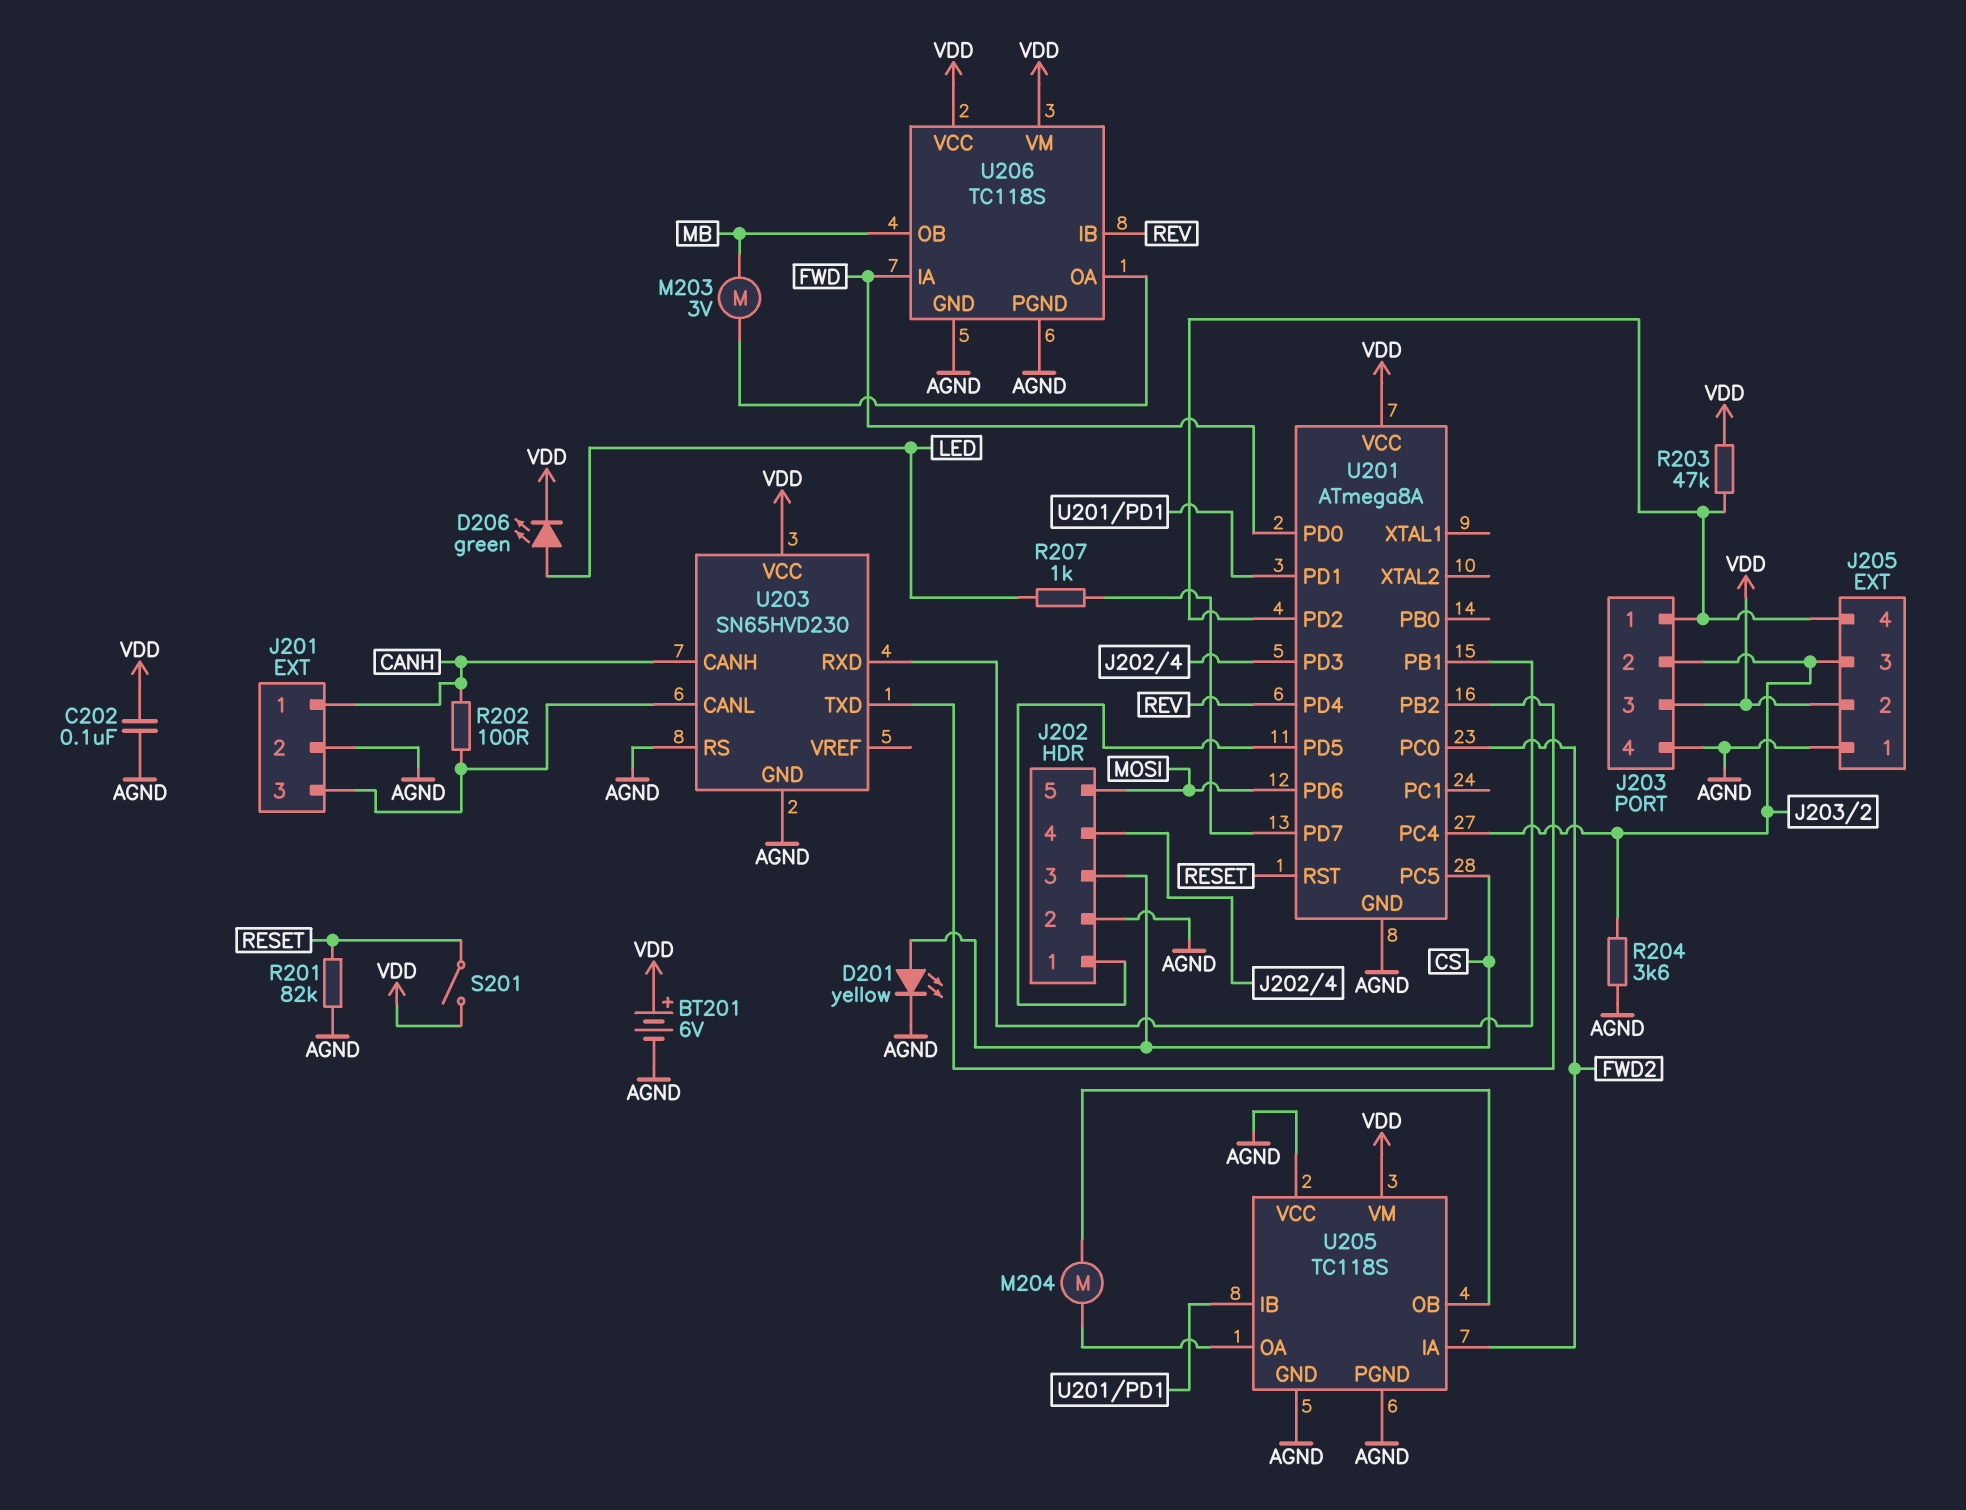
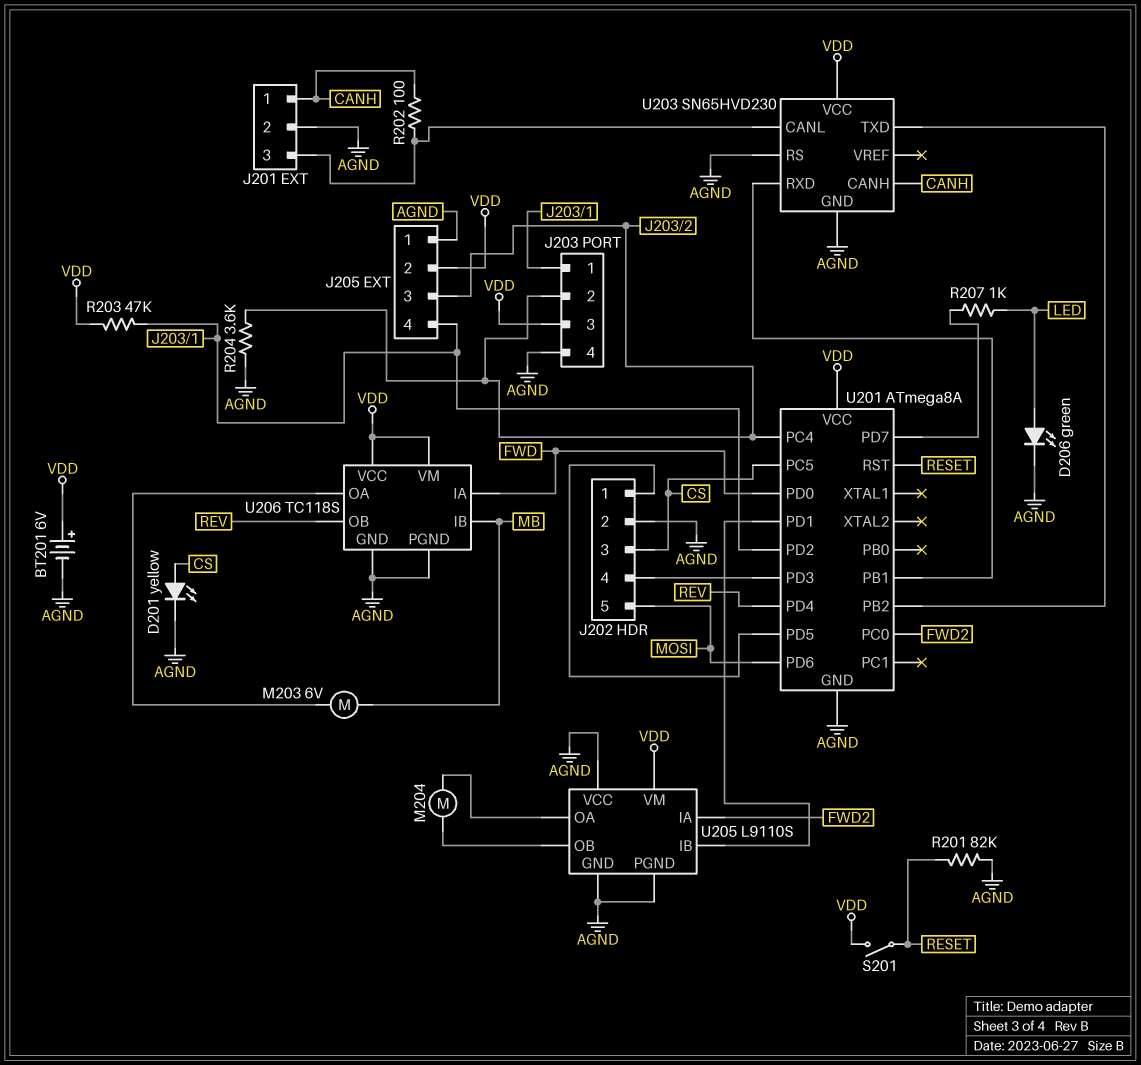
C202: 100nF (AGND, VDD) -> none
D206: LED green (A LED, K VDD) -> LED green (A LED, K AGND)
M203: motor 3V (MB, U206/OA) -> motor 6V (MB, U206/OA)
U205: TC118S -> L9110S
U206 pin IB: REV -> MB
U206 pin OB: MB -> REV

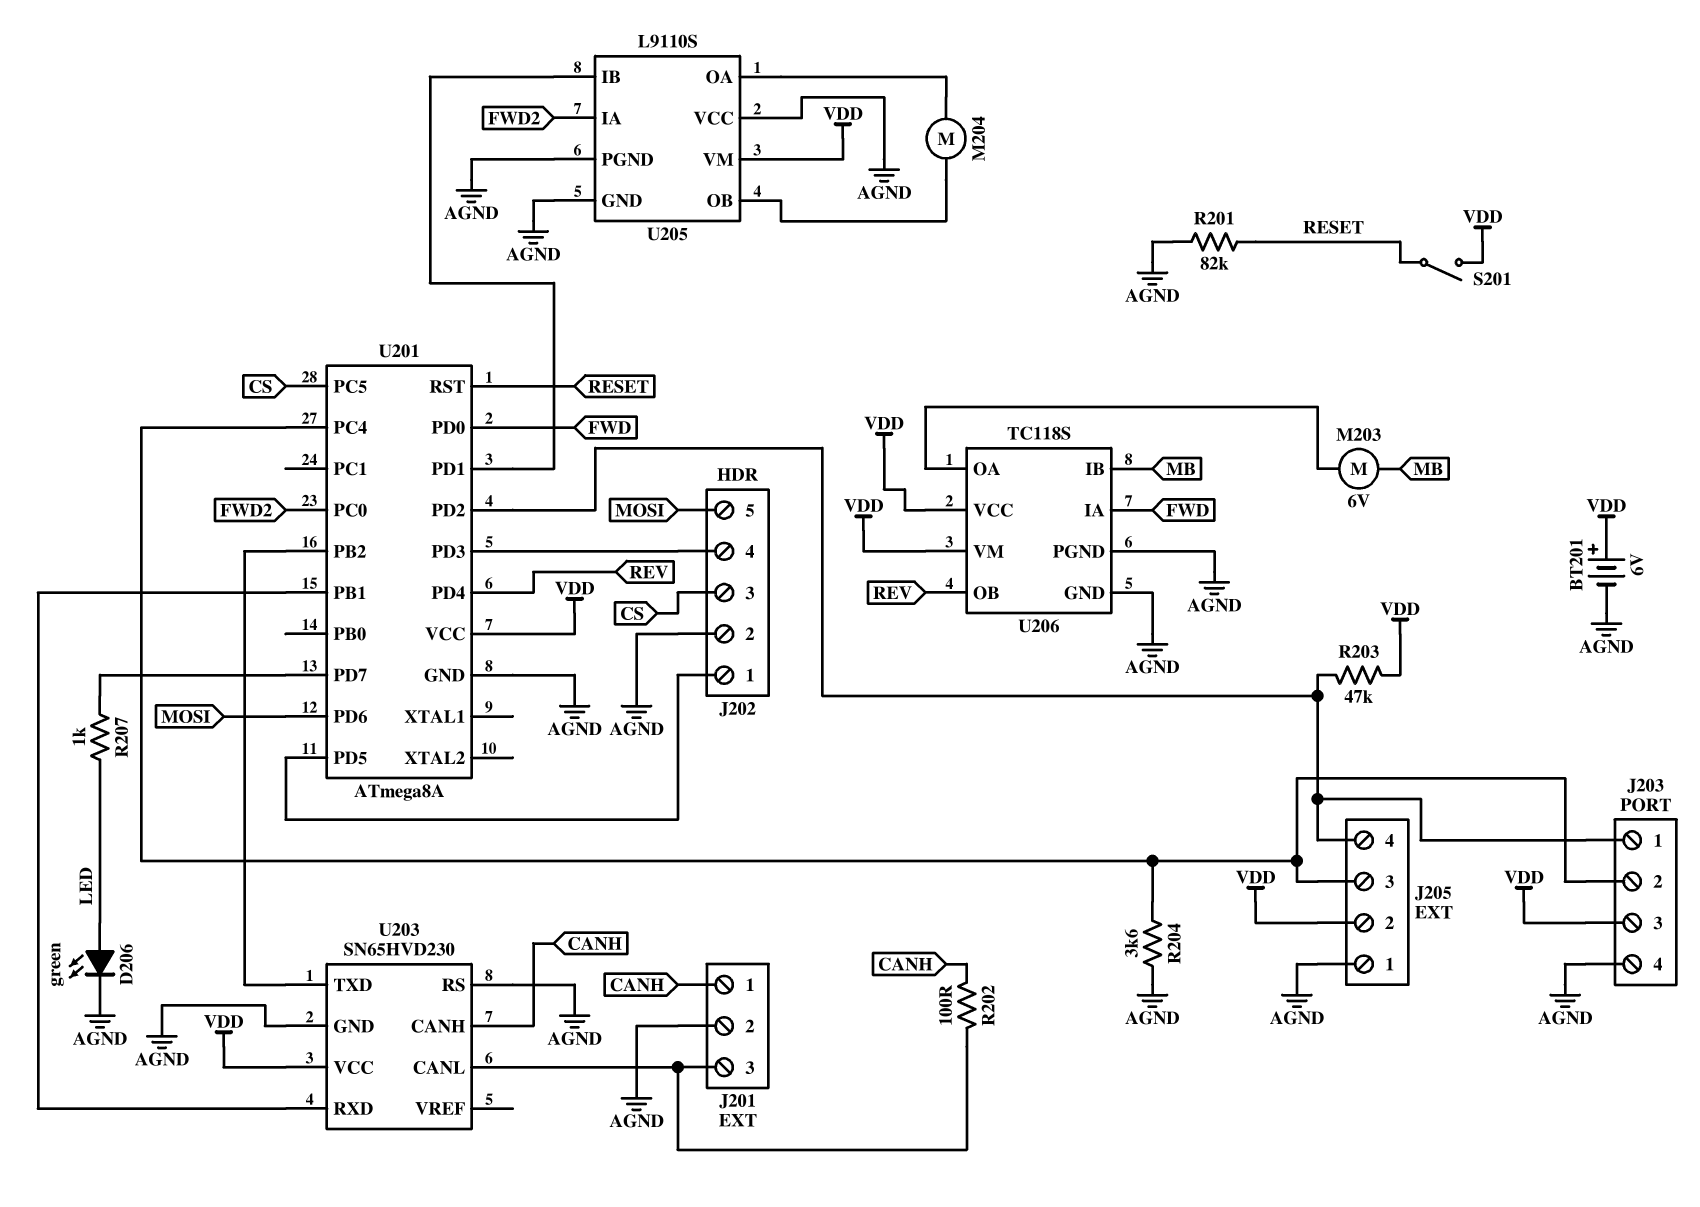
D201: LED yellow (A CS, K AGND) -> none

